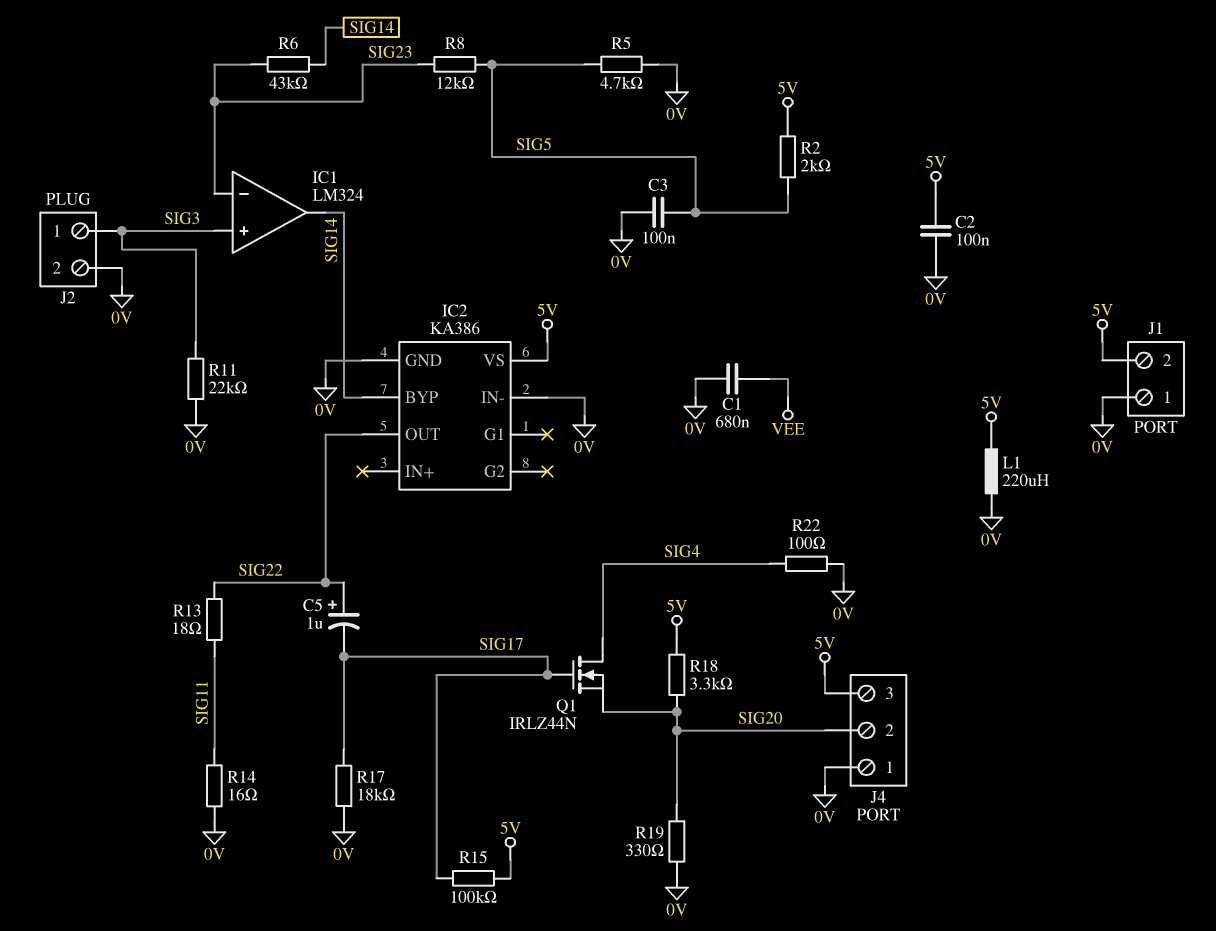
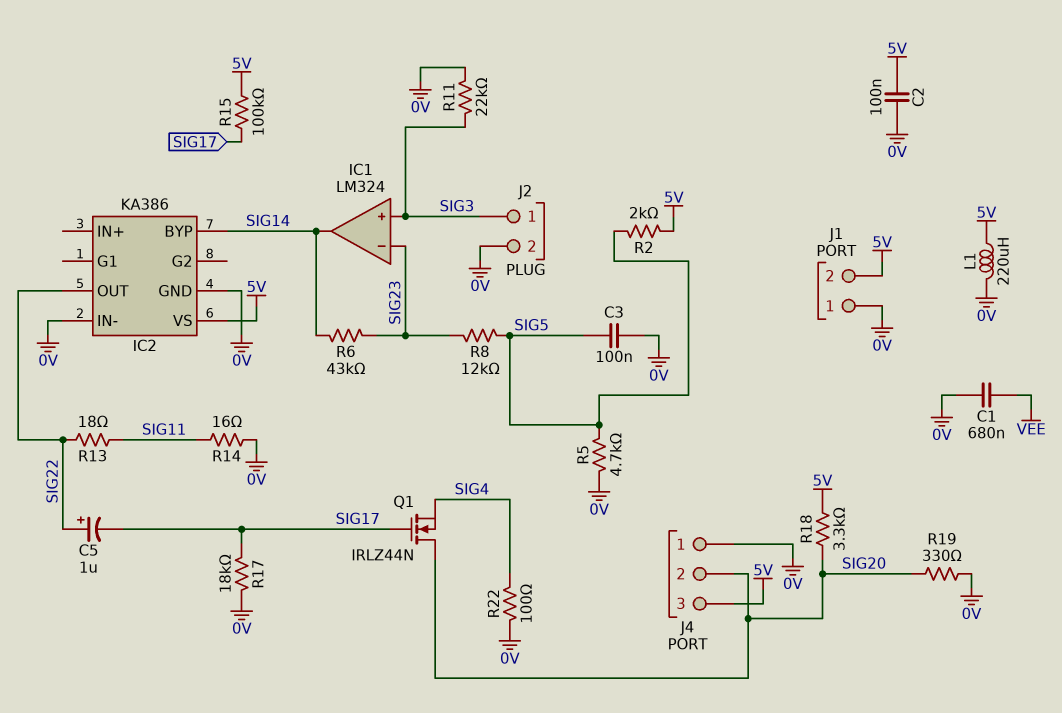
Q1: NMOS IRLZ44N (G SIG17, D SIG4, S SIG20) -> NMOS IRLZ44N (G SIG17, D SIG20, S SIG4)

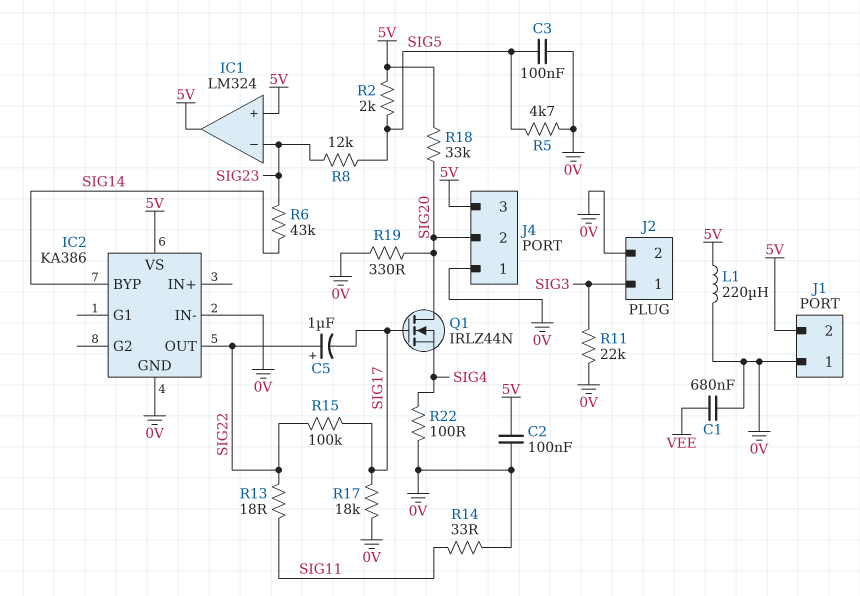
IC1 pin in+: SIG3 -> 5V
IC1 pin out: SIG14 -> 5V
R14: 16 (0V, SIG11) -> 33 (0V, SIG11)
R15: 100k (5V, SIG17) -> 100k (SIG17, SIG22)
R18: 3.3k (5V, SIG20) -> 33k (5V, SIG20)

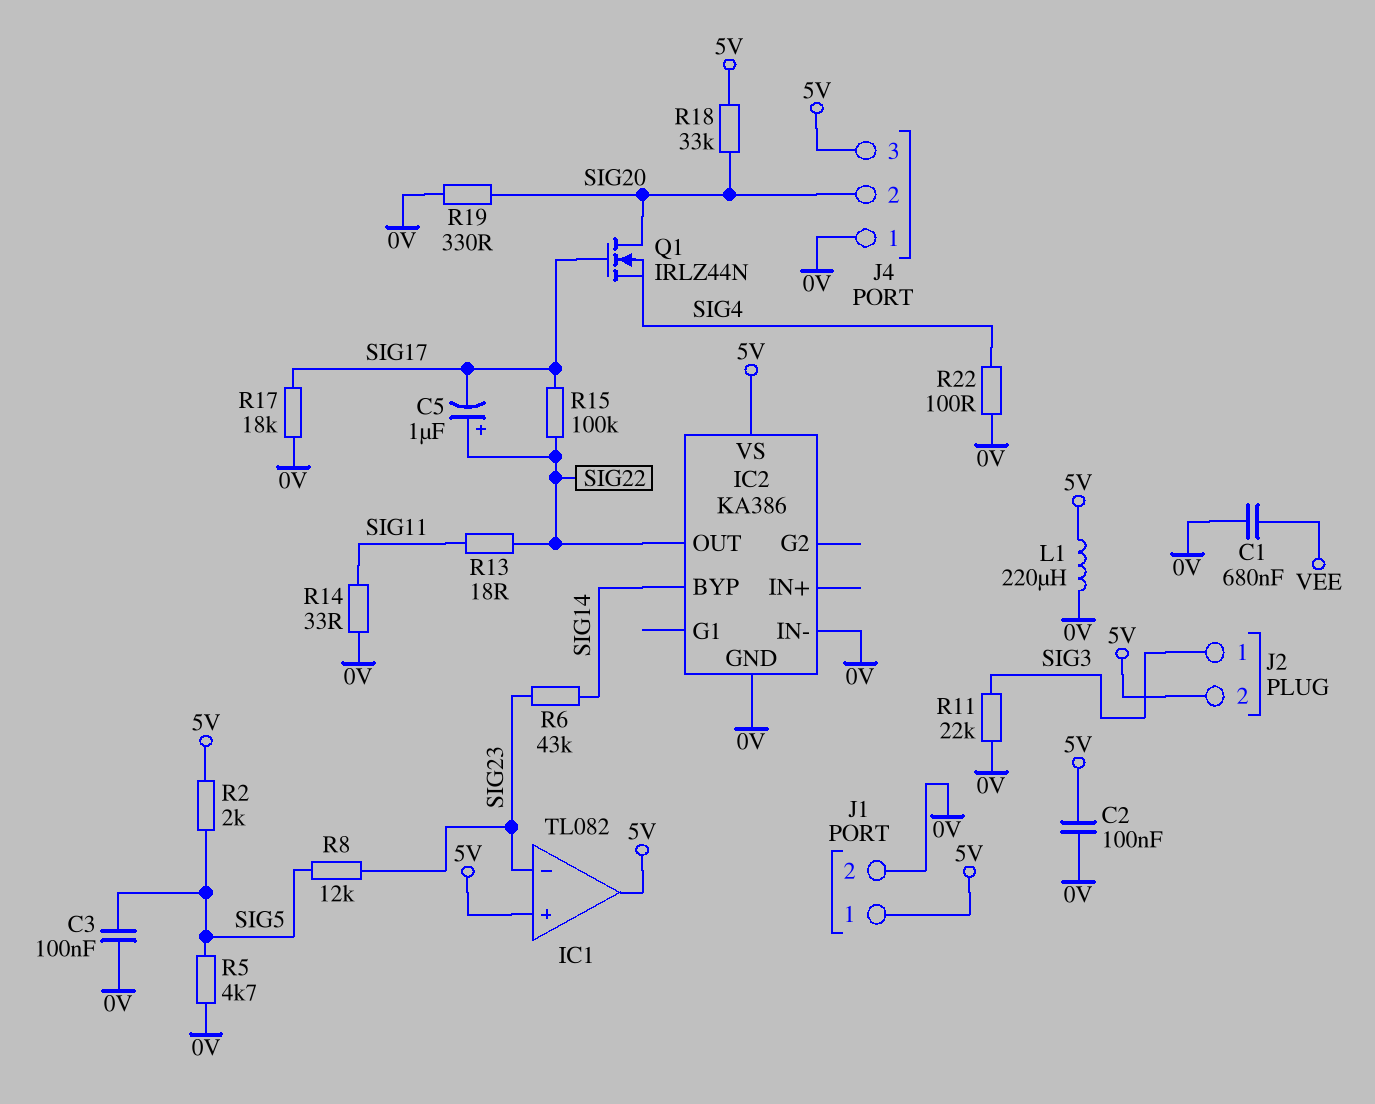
IC1: LM324 -> TL082
J1 pin 1: 0V -> 5V
J1 pin 2: 5V -> 0V
J2 pin 2: 0V -> 5V

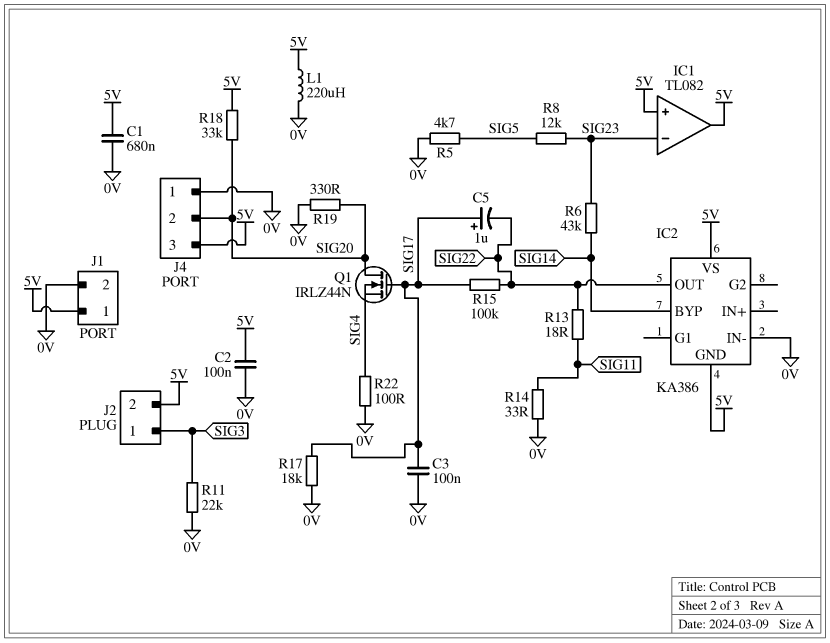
C1: 680nF (0V, VEE) -> 680nF (0V, 5V)
C3: 100nF (0V, SIG5) -> 100nF (0V, SIG17)
C5: 1uF (plus SIG22, minus SIG17) -> 1uF (plus SIG17, minus SIG22)
IC2 pin GND: 0V -> 5V
R2: 2k (5V, SIG5) -> none

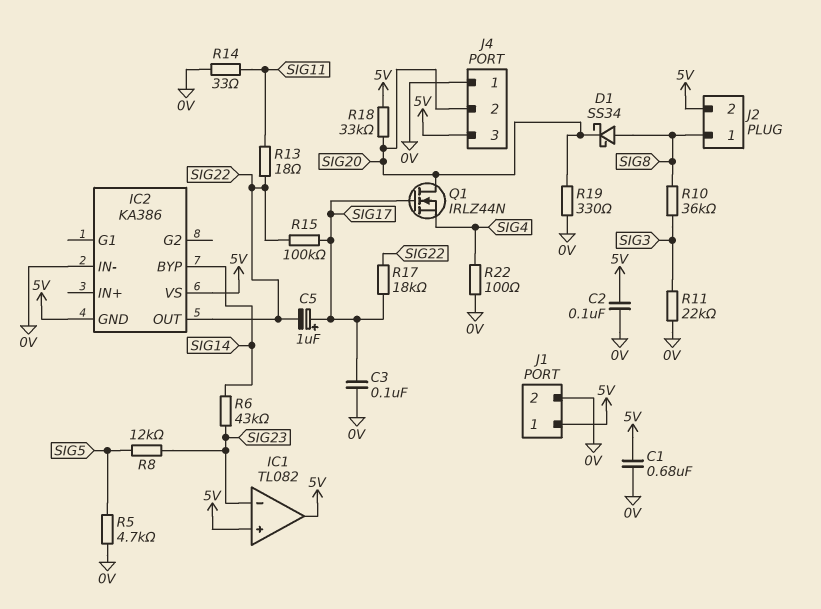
D1: none -> schottky SS34 (A SIG8, K SIG20)
J2 pin 1: SIG3 -> SIG8
L1: 220uH (0V, 5V) -> none
R10: none -> 36k (SIG3, SIG8)
R17: 18k (0V, SIG17) -> 18k (SIG17, SIG22)

